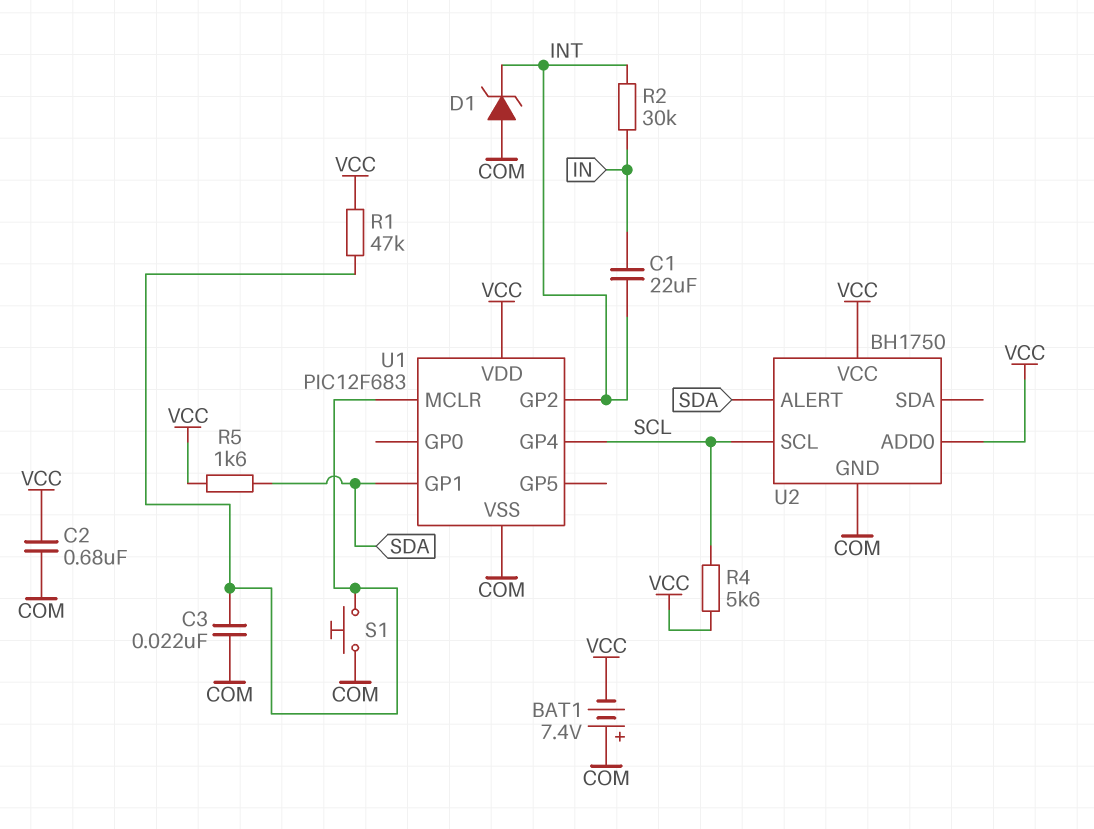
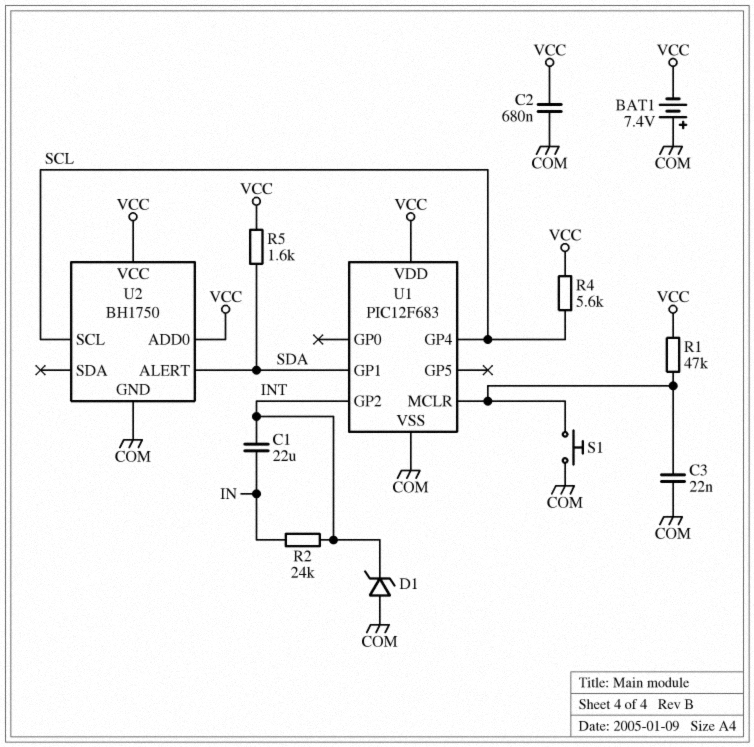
R2: 30k (IN, INT) -> 24k (IN, INT)

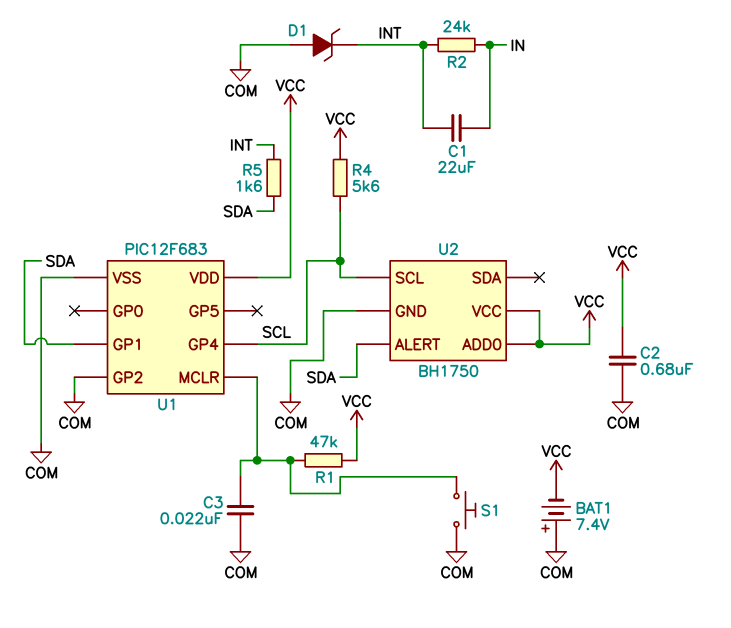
R5: 1.6k (SDA, VCC) -> 1.6k (INT, SDA)
U1 pin GP2: INT -> COM

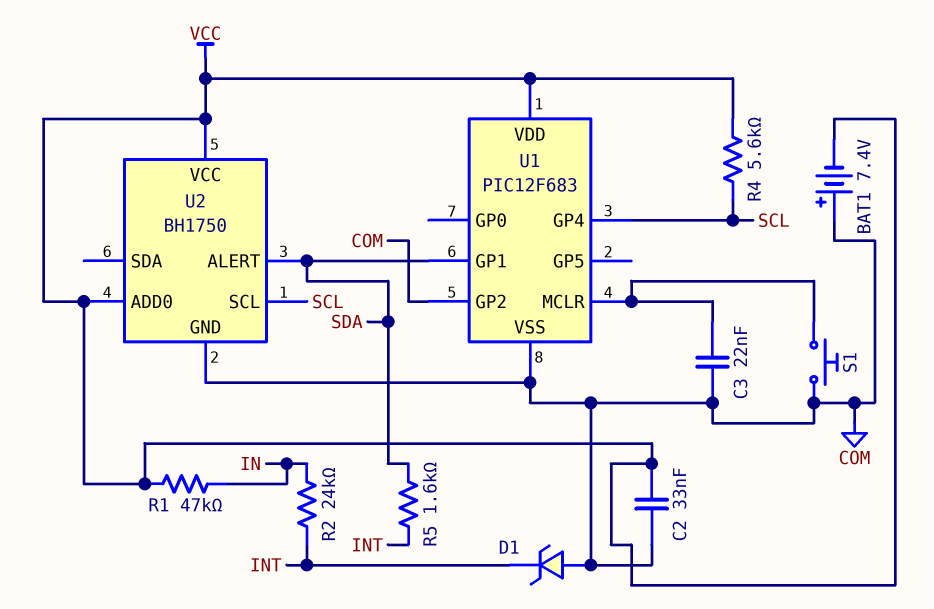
C1: 22uF (IN, INT) -> none
C2: 680nF (COM, VCC) -> 33nF (COM, VCC)
R1: 47k (U1/MCLR, VCC) -> 47k (IN, VCC)

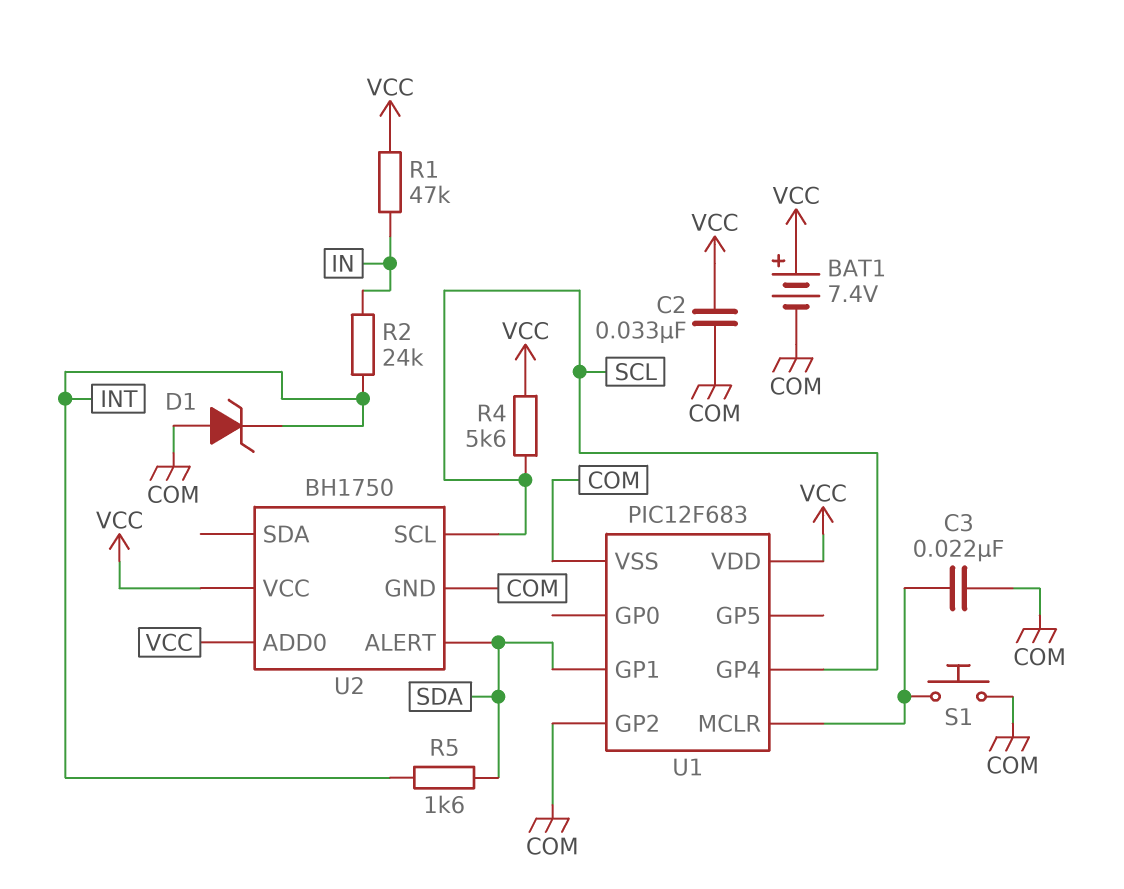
BAT1: 7.4V (plus COM, minus VCC) -> 7.4V (plus VCC, minus COM)

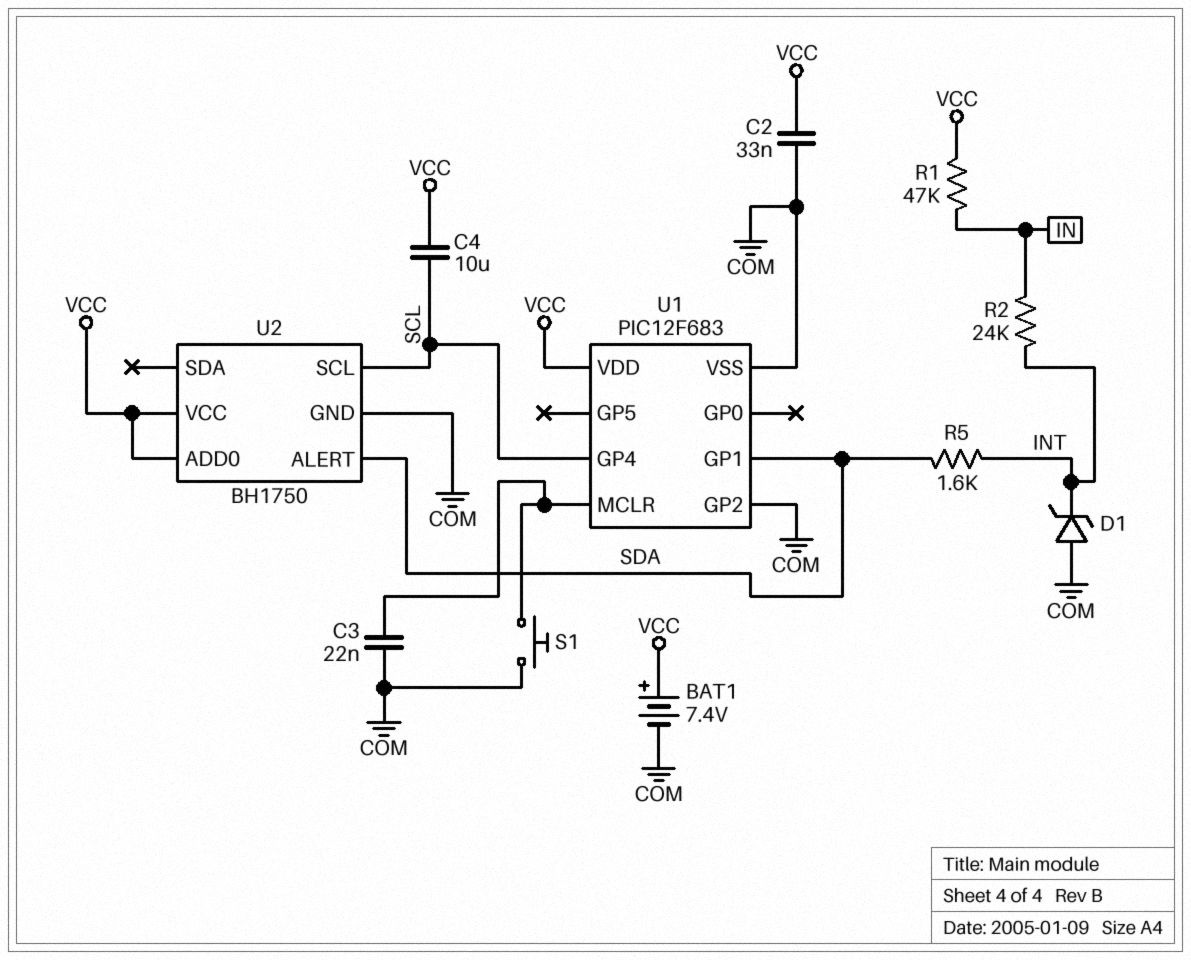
C4: none -> 10uF (SCL, VCC)
R4: 5.6k (SCL, VCC) -> none

